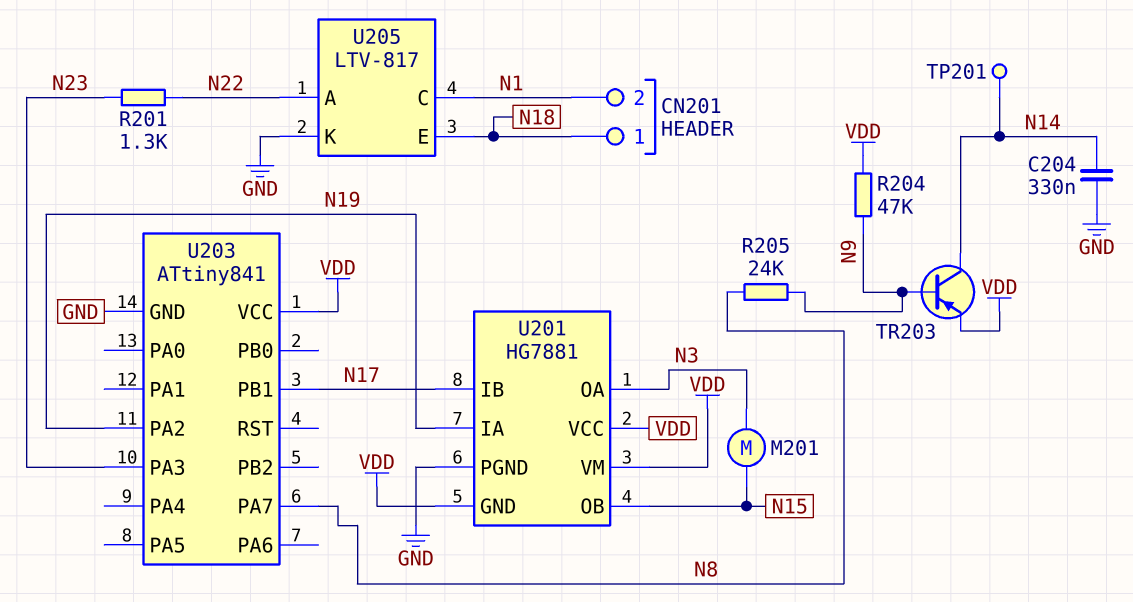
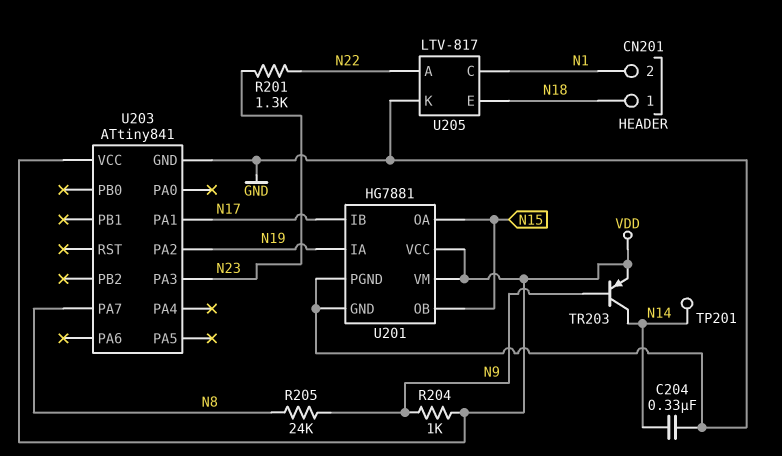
M201: motor (N3, N15) -> none
R204: 47k (N9, VDD) -> 1k (N9, VDD)
U201 pin GND: VDD -> GND
U201 pin OA: N3 -> N15
U203 pin PA1: none -> N17
U203 pin PB1: N17 -> none

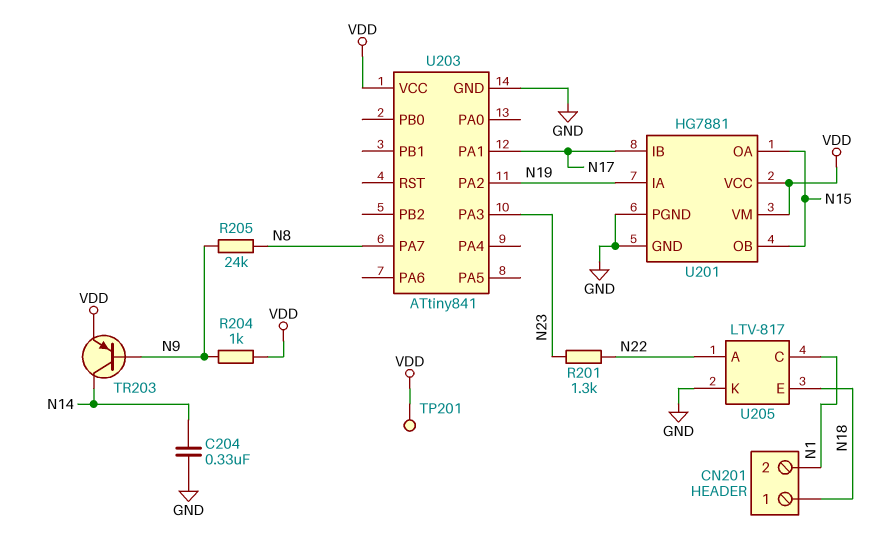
TP201: test point (N14) -> test point (VDD)

